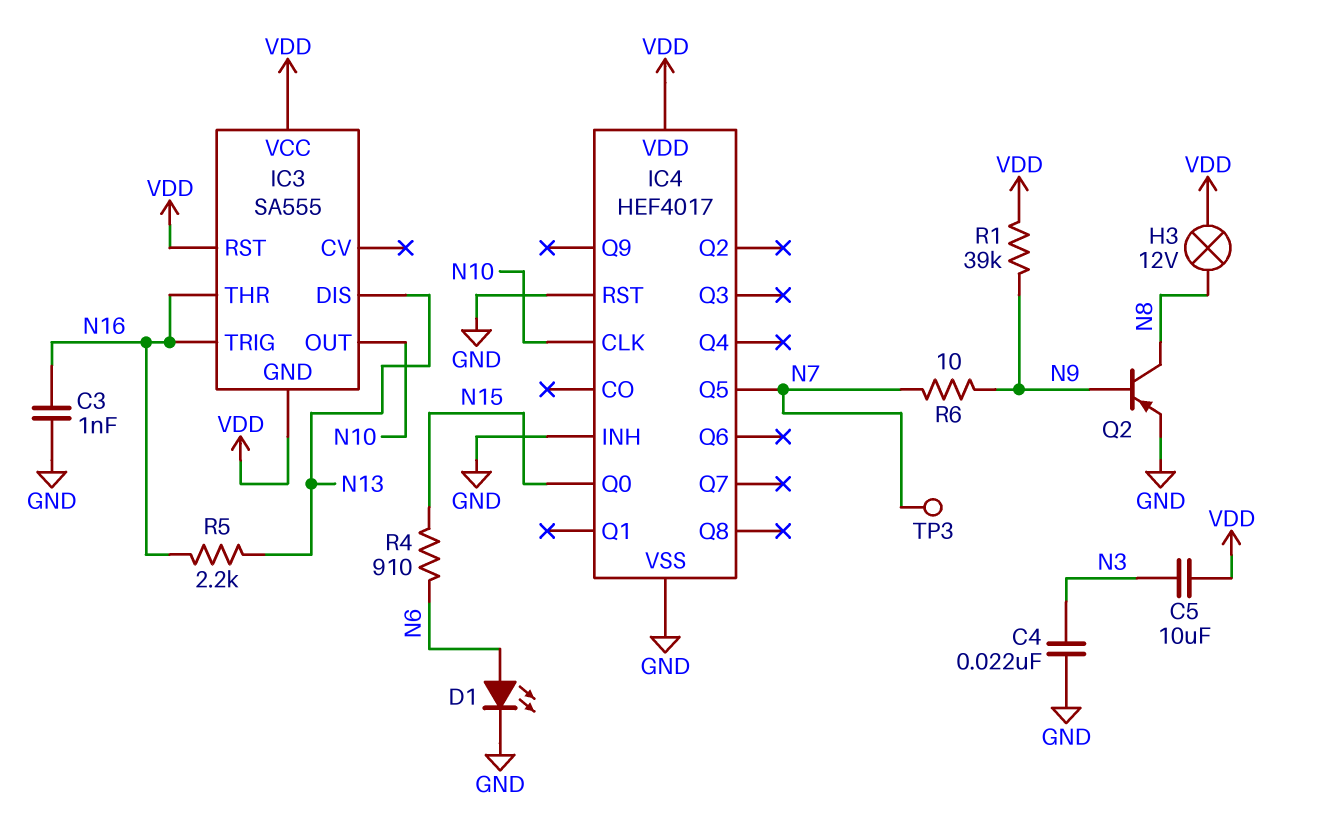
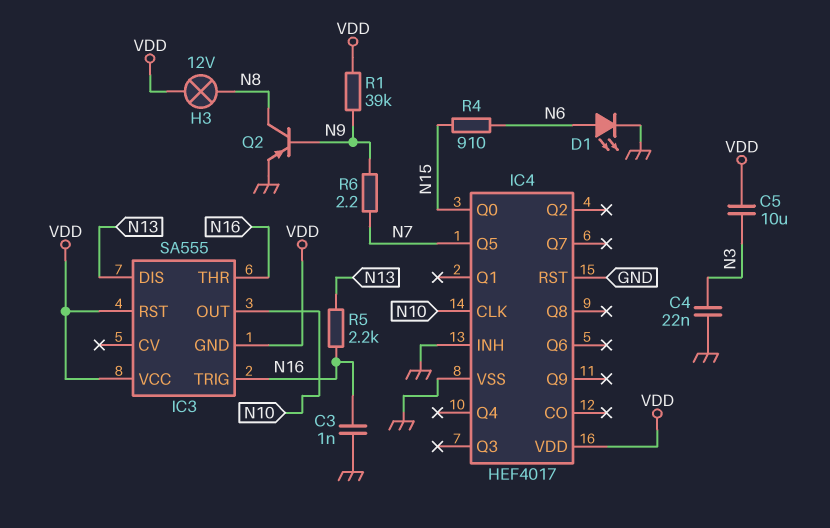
R6: 10 (N7, N9) -> 2.2 (N7, N9)
TP3: test point (N7) -> none

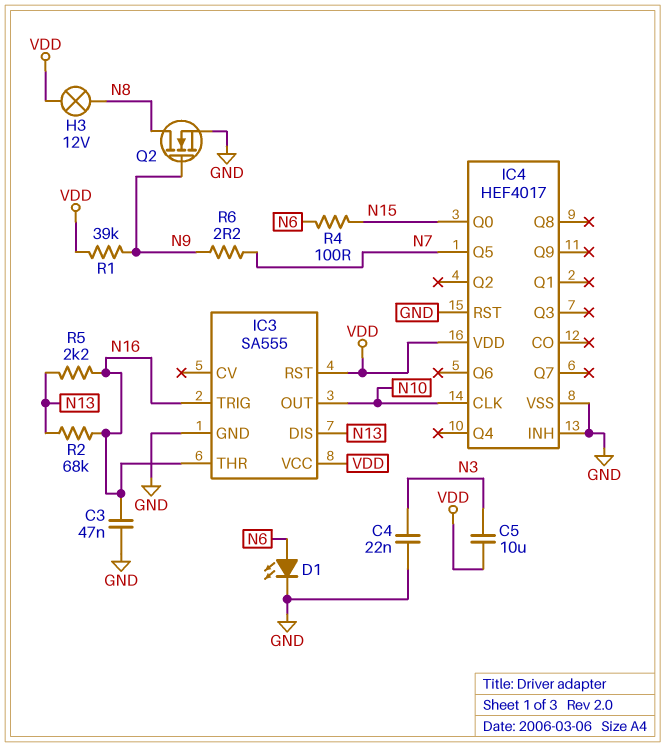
C3: 1nF (GND, N16) -> 47nF (GND, N16)
IC3 pin GND: VDD -> GND
Q2: PNP (B N9, C N8, E GND) -> NMOS (G N9, D N8, S GND)
R2: none -> 68k (N13, N16)
R4: 910 (N6, N15) -> 100 (N6, N15)

